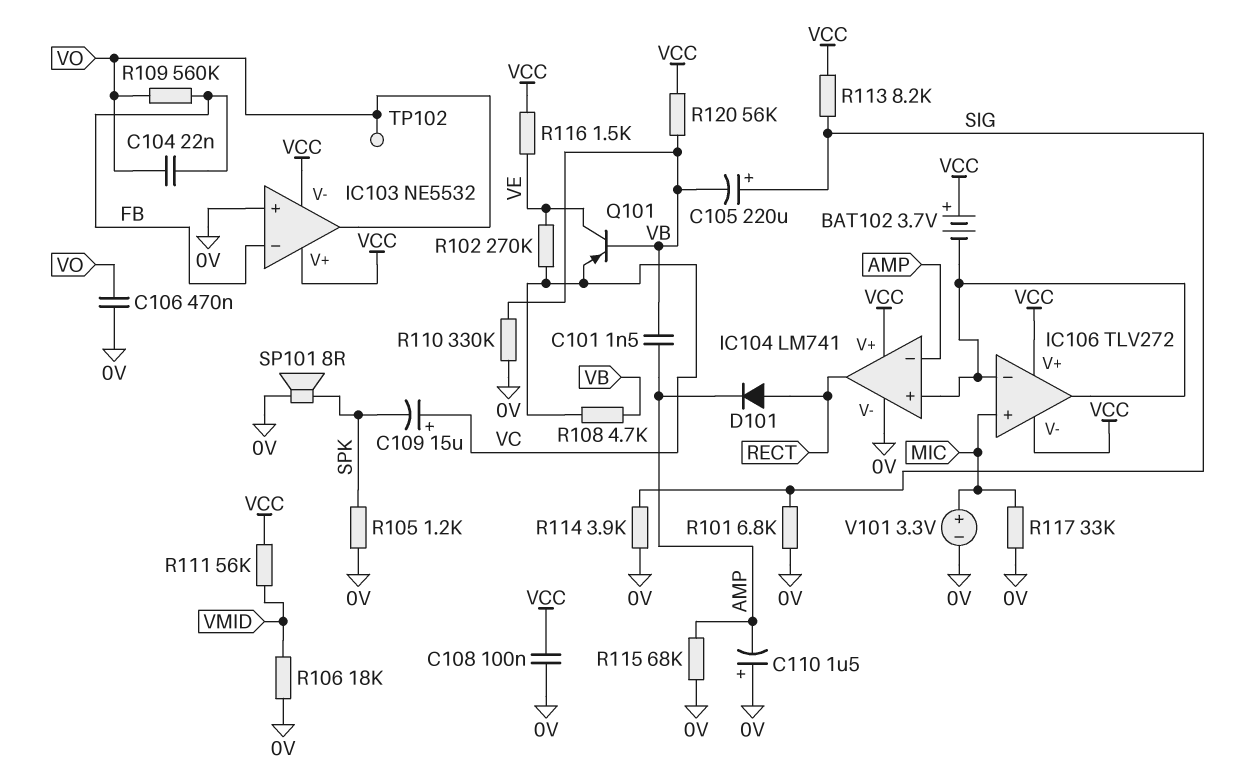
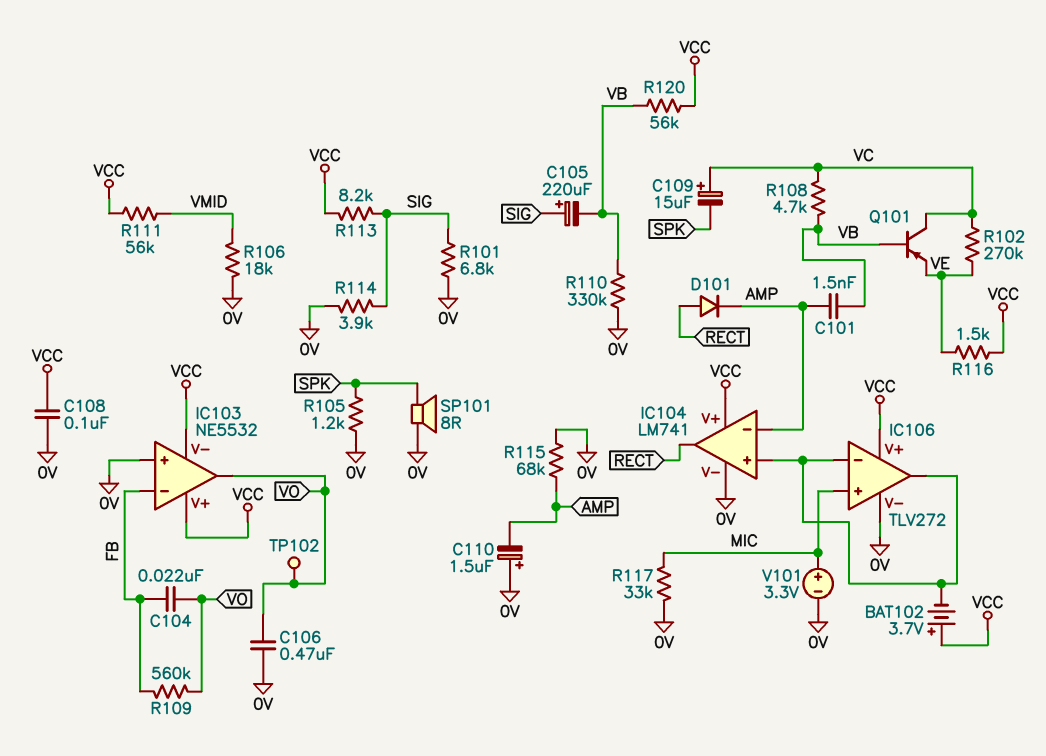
IC106 pin V-: VCC -> 0V
Q101: PNP (B VB, C VE, E VC) -> PNP (B VB, C VC, E VE)

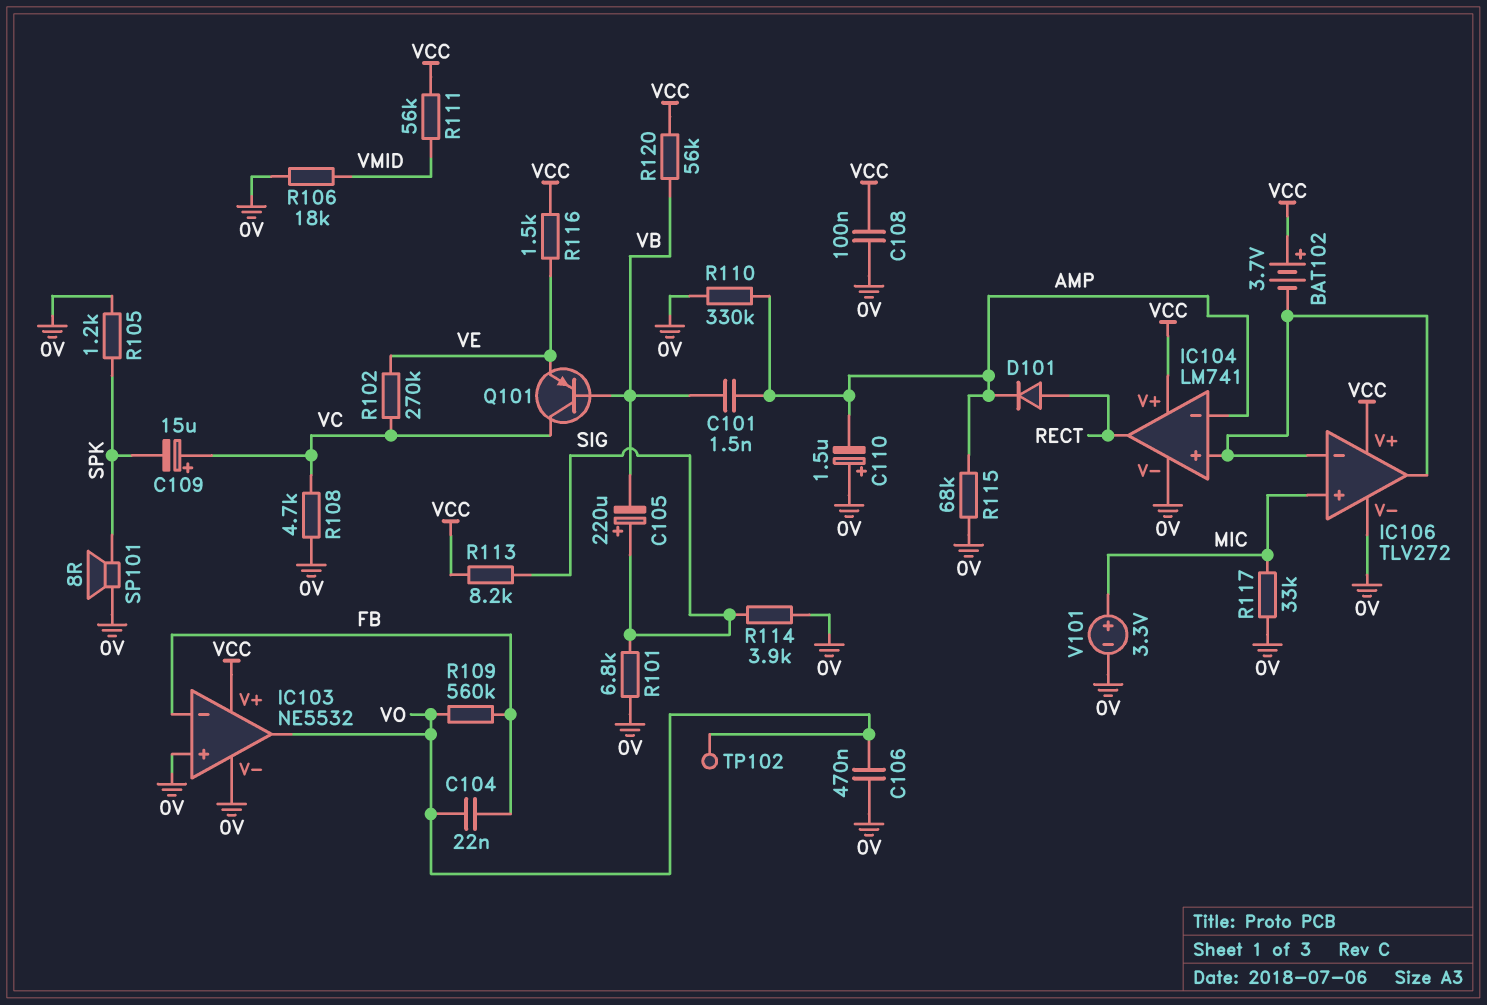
IC103 pin V-: VCC -> 0V
R108: 4.7k (VB, VC) -> 4.7k (0V, VC)
R110: 330k (0V, VB) -> 330k (0V, AMP)

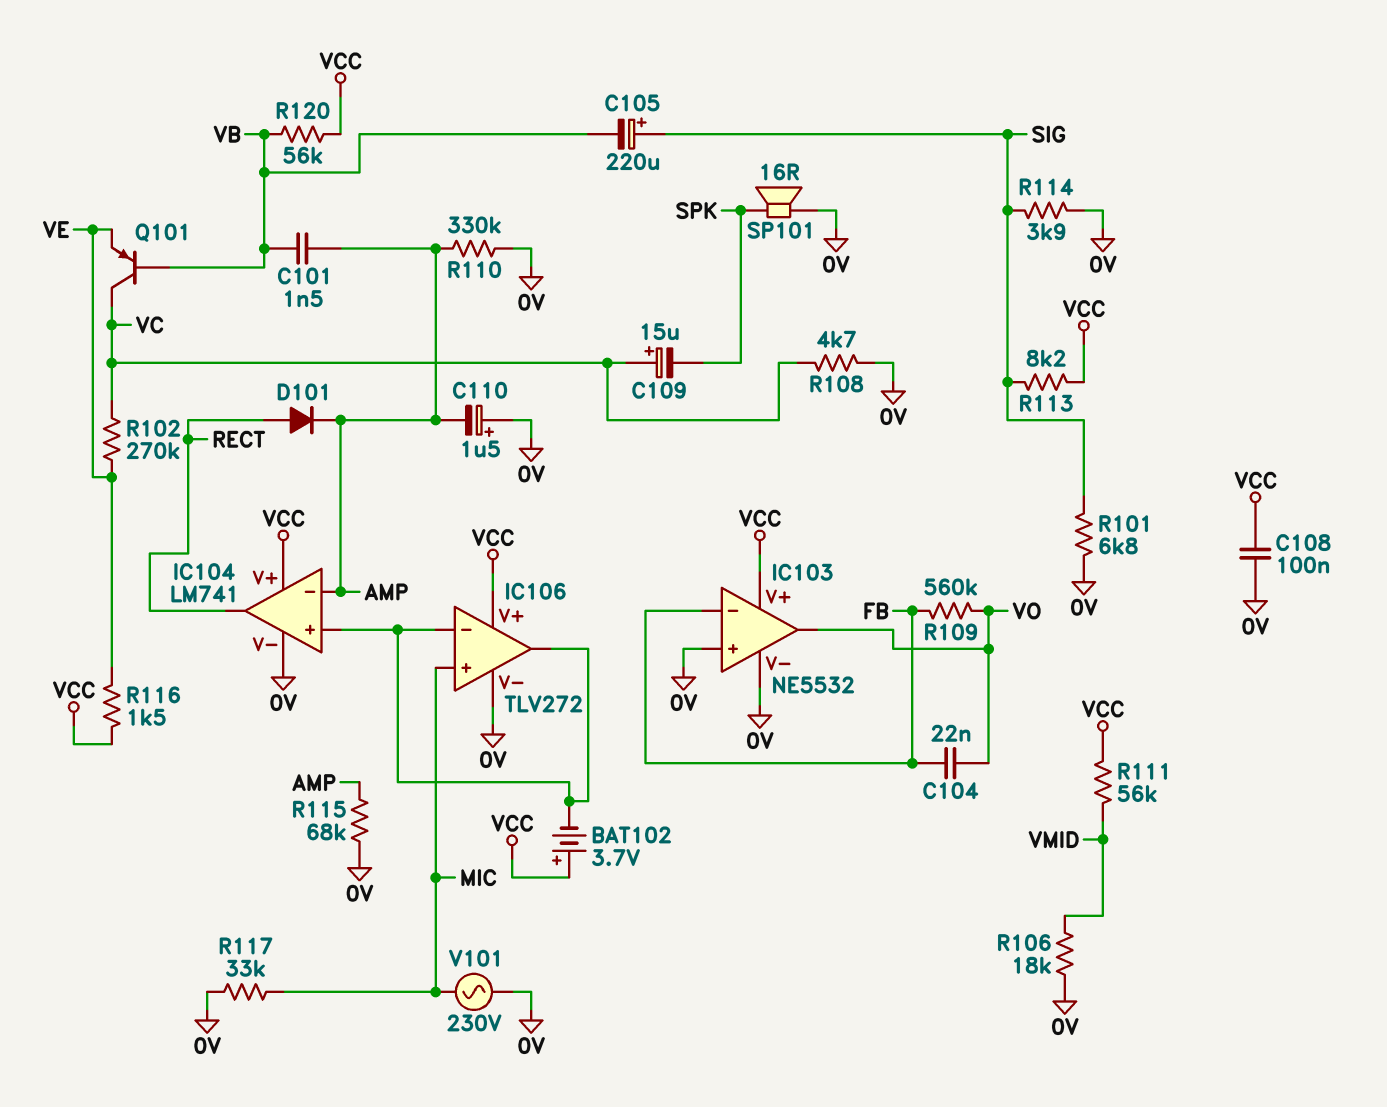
C106: 470nF (0V, VO) -> none
R105: 1.2k (0V, SPK) -> none
SP101: speaker 8R (0V, SPK) -> speaker 16R (0V, SPK)
TP102: test point (VO) -> none
V101: 3.3V (plus MIC, minus 0V) -> AC 230V (0V, MIC)

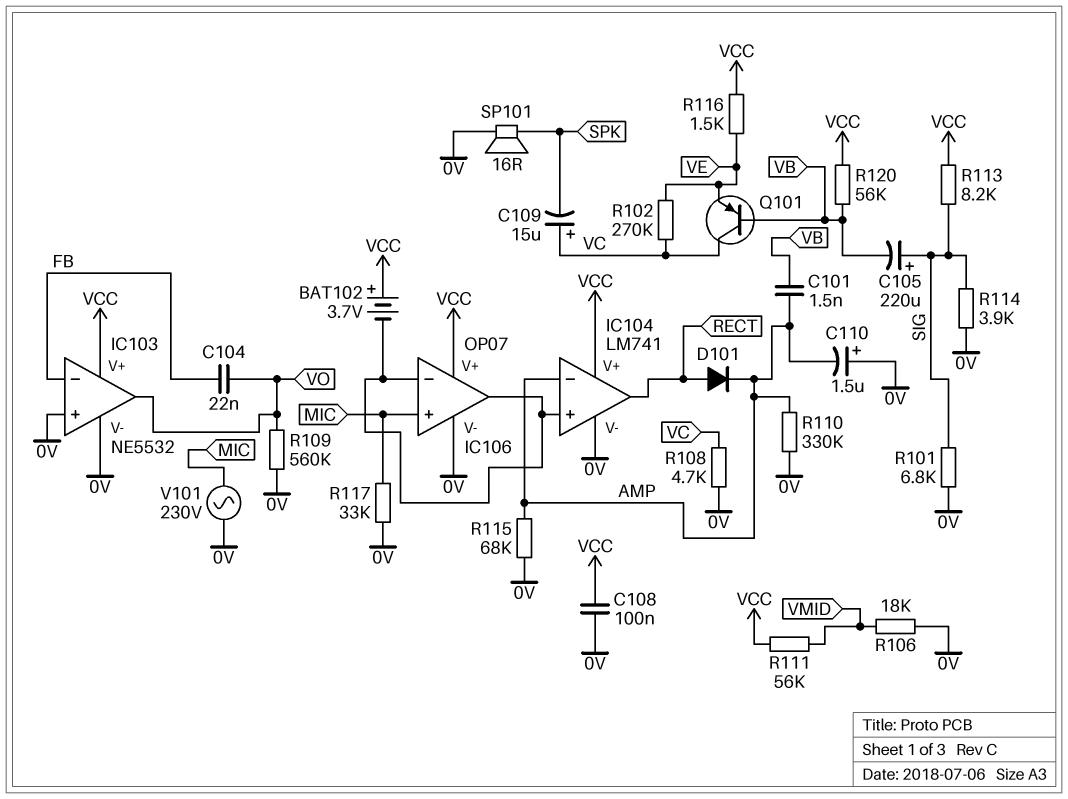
IC106: TLV272 -> OP07
R109: 560k (FB, VO) -> 560k (0V, VO)

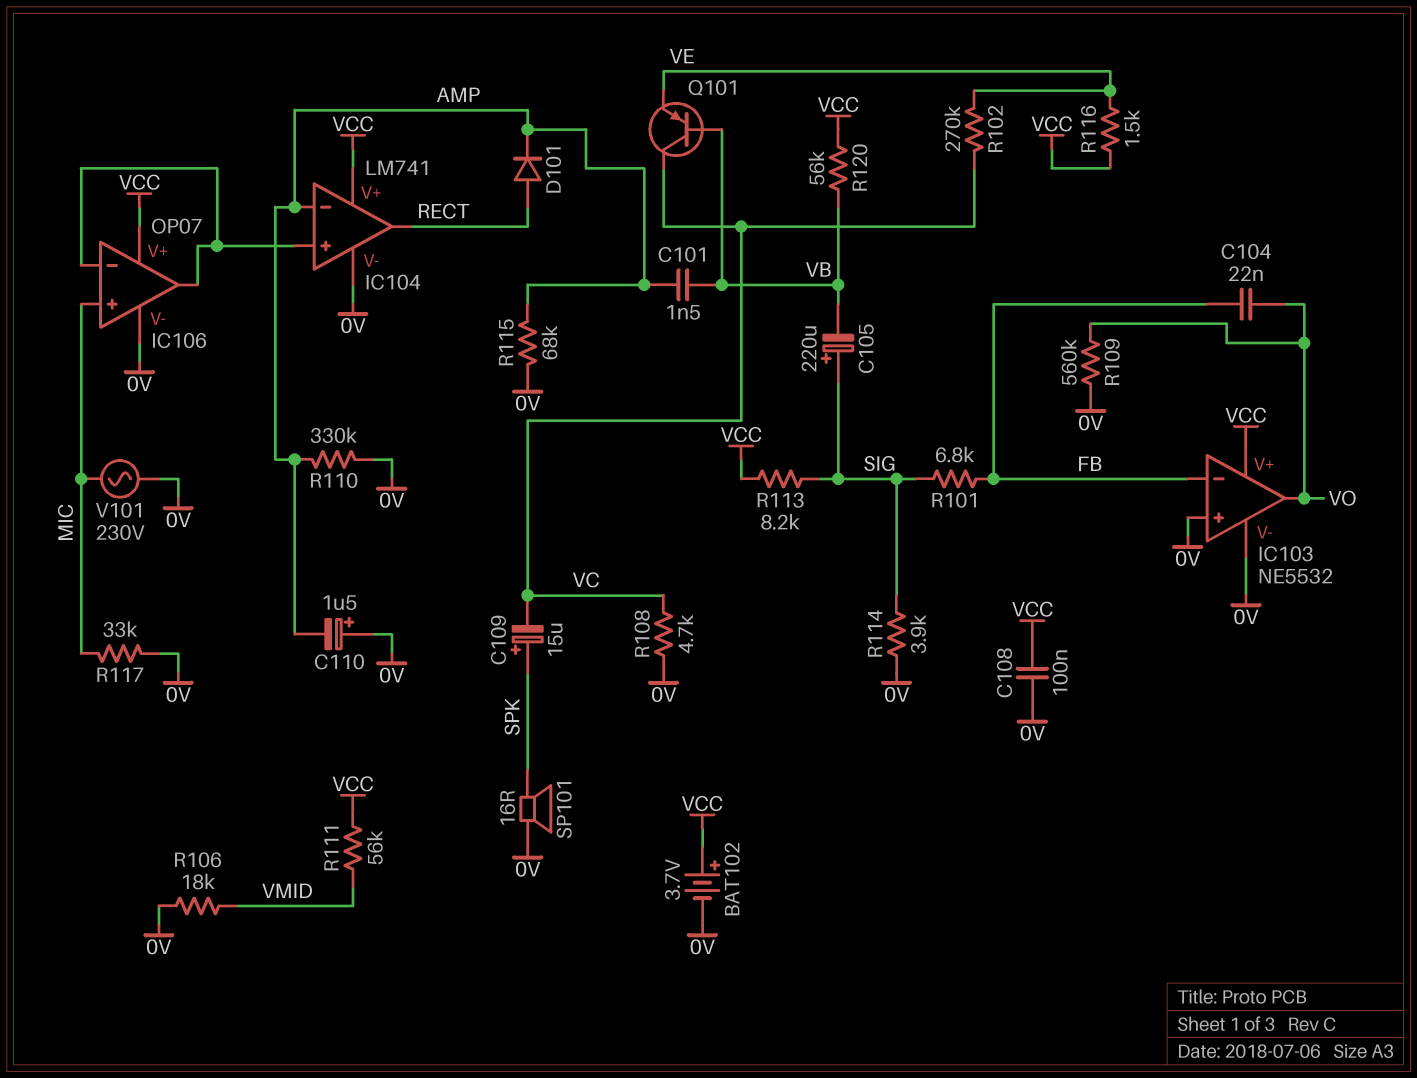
BAT102: 3.7V (plus VCC, minus IC104/in+) -> 3.7V (plus VCC, minus 0V)
C109: 15uF (plus VC, minus SPK) -> 15uF (plus SPK, minus VC)
R101: 6.8k (0V, SIG) -> 6.8k (FB, SIG)

